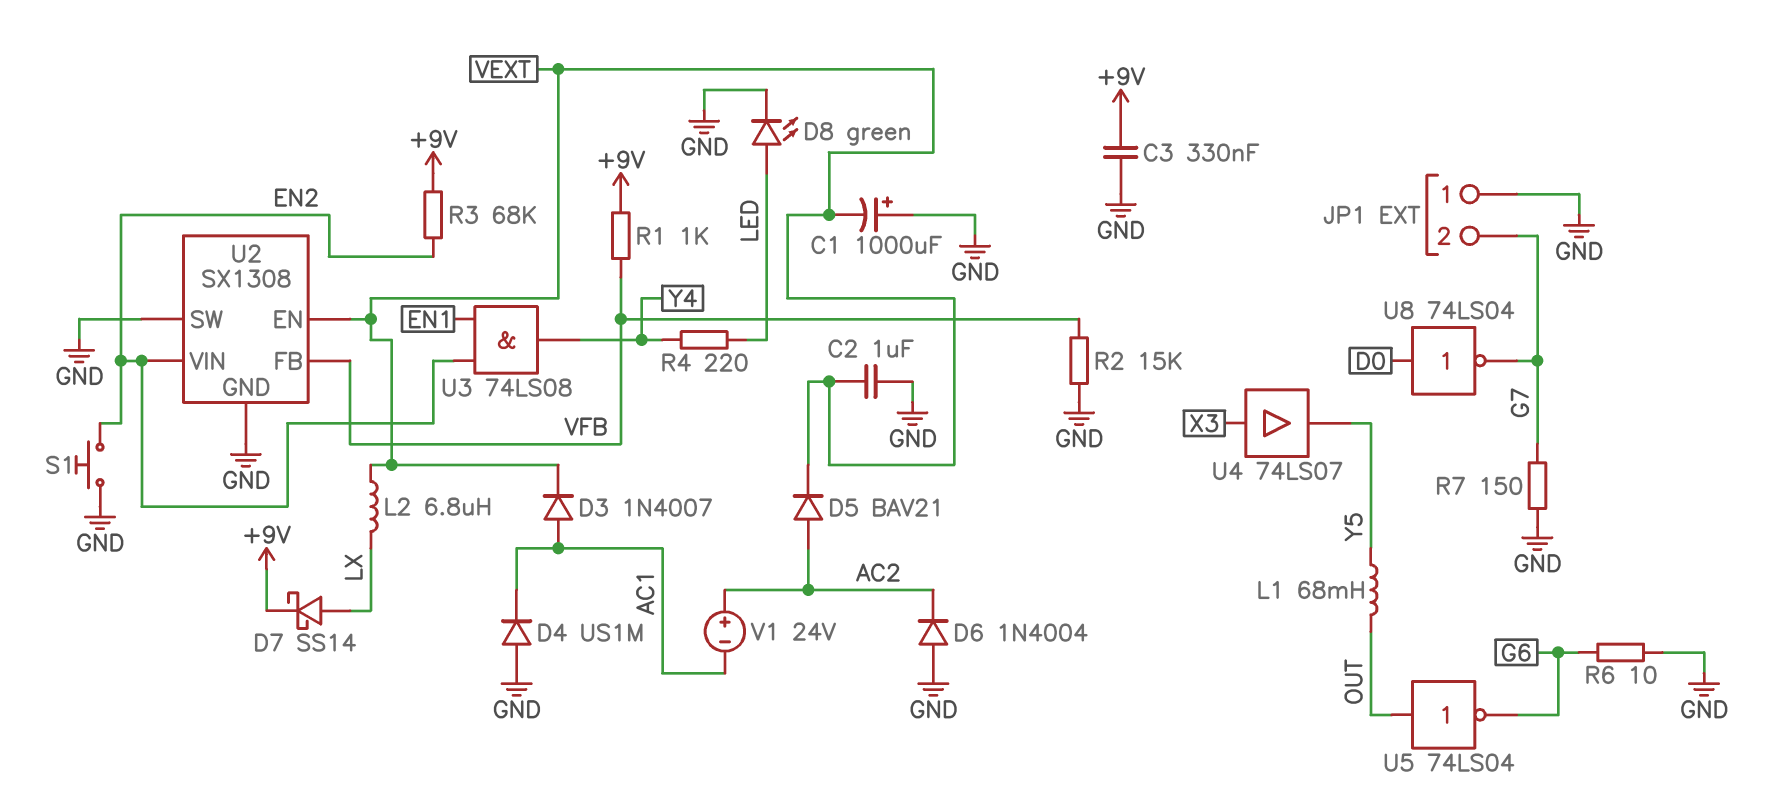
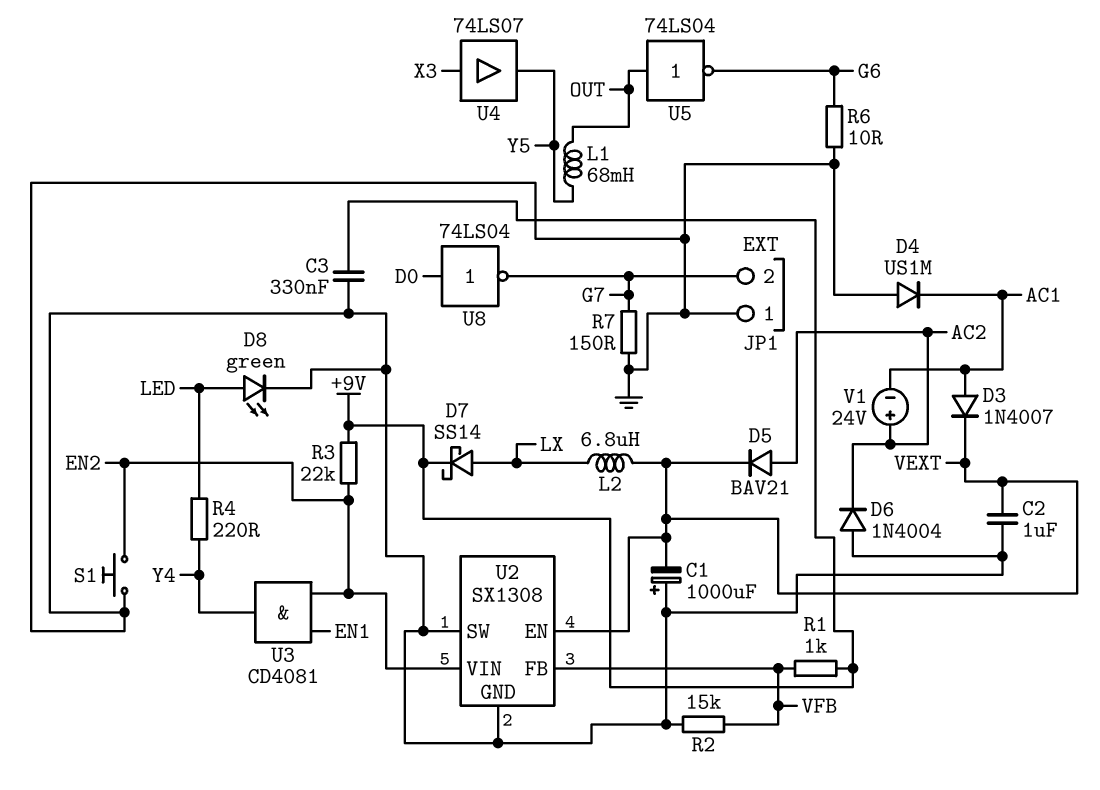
R3: 68k (+9V, EN2) -> 22k (+9V, EN2)
U3: AND 74LS08 (in EN1, in EN2, out Y4) -> AND CD4081 (in EN1, in EN2, out Y4)

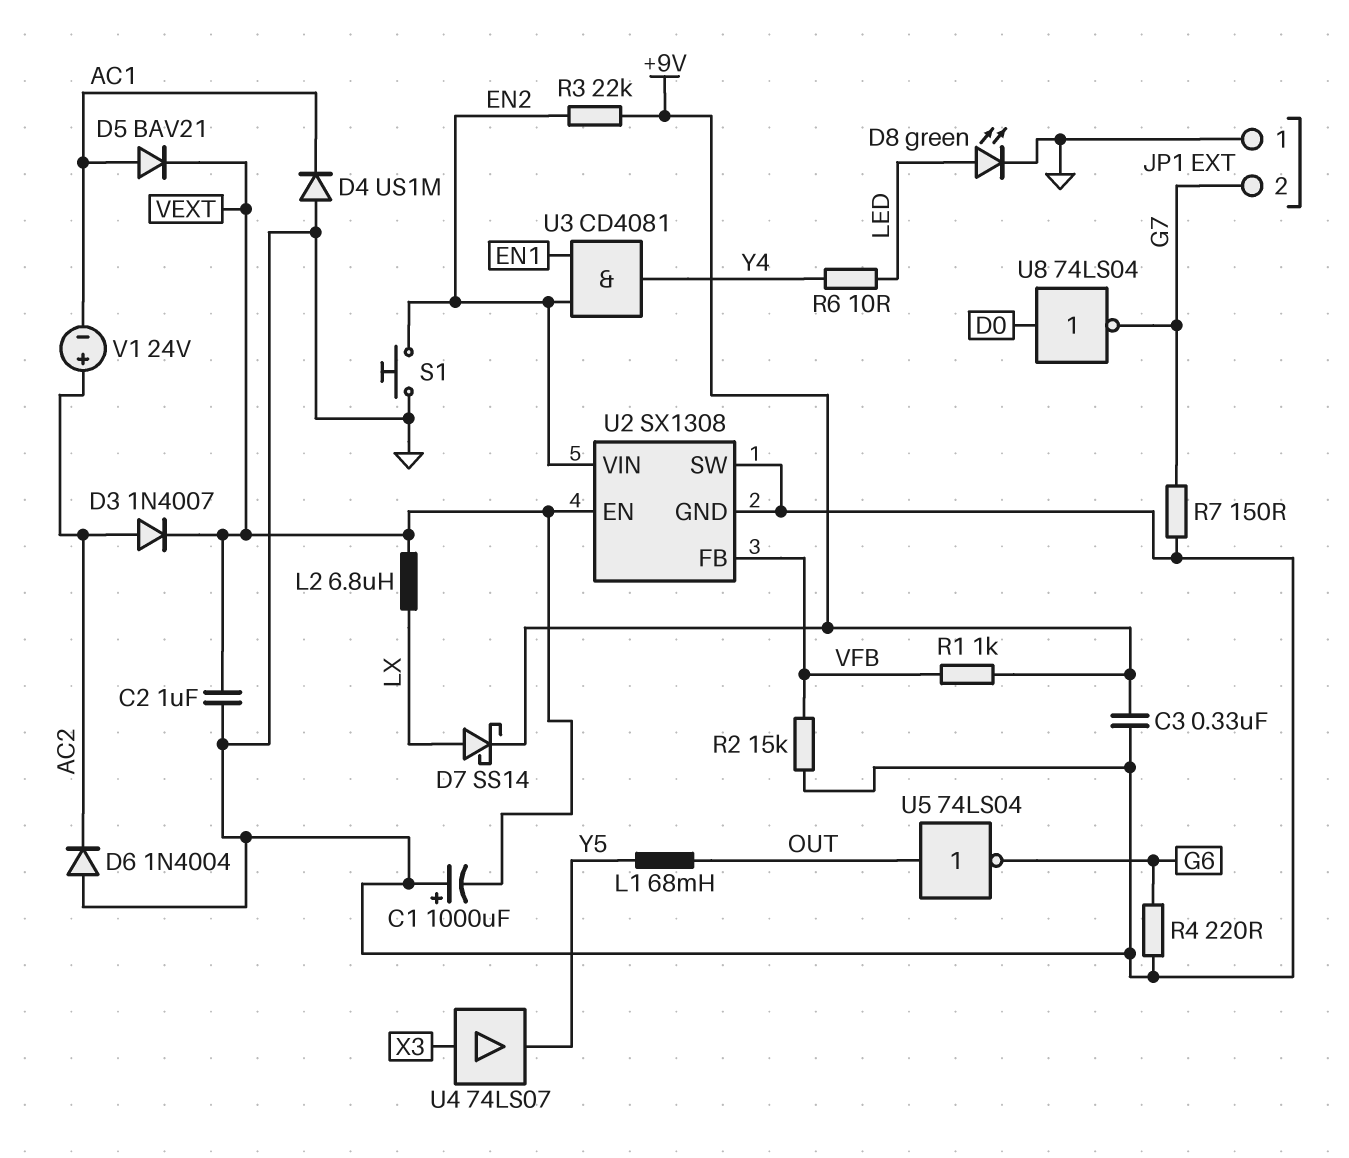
D3: diode 1N4007 (A AC1, K VEXT) -> diode 1N4007 (A AC2, K VEXT)
D5: diode BAV21 (A AC2, K VEXT) -> diode BAV21 (A AC1, K VEXT)
R4: 220 (LED, Y4) -> 220 (G6, GND)
R6: 10 (G6, GND) -> 10 (LED, Y4)

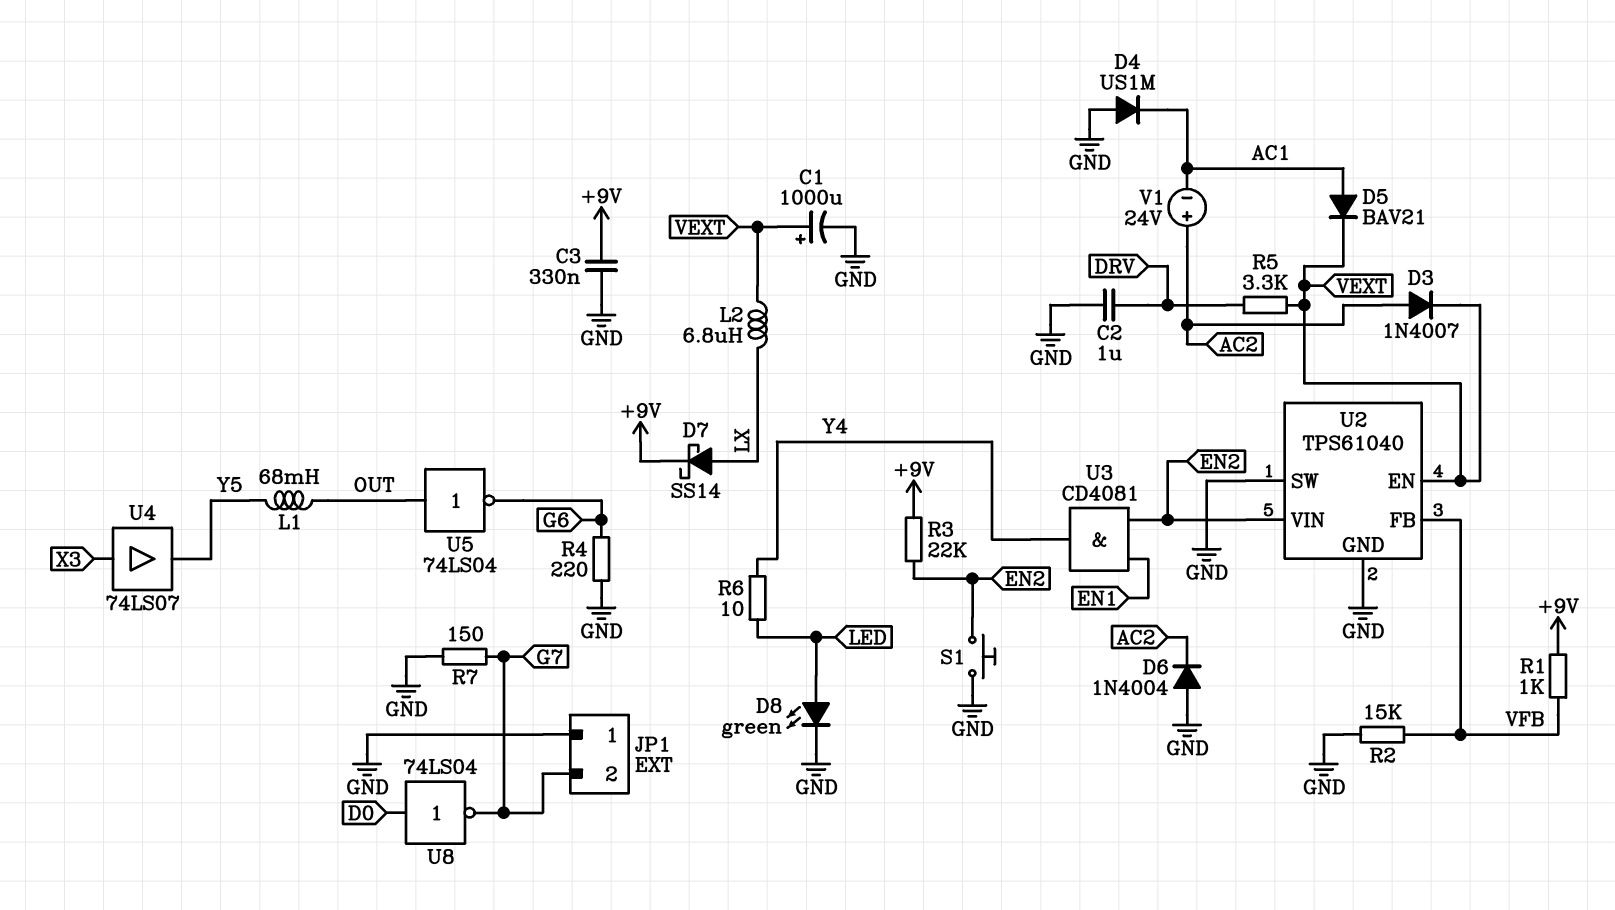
C1: 1000uF (plus GND, minus VEXT) -> 1000uF (plus VEXT, minus GND)
C2: 1uF (GND, VEXT) -> 1uF (DRV, GND)
R5: none -> 3.3k (DRV, VEXT)
U2: SX1308 -> TPS61040

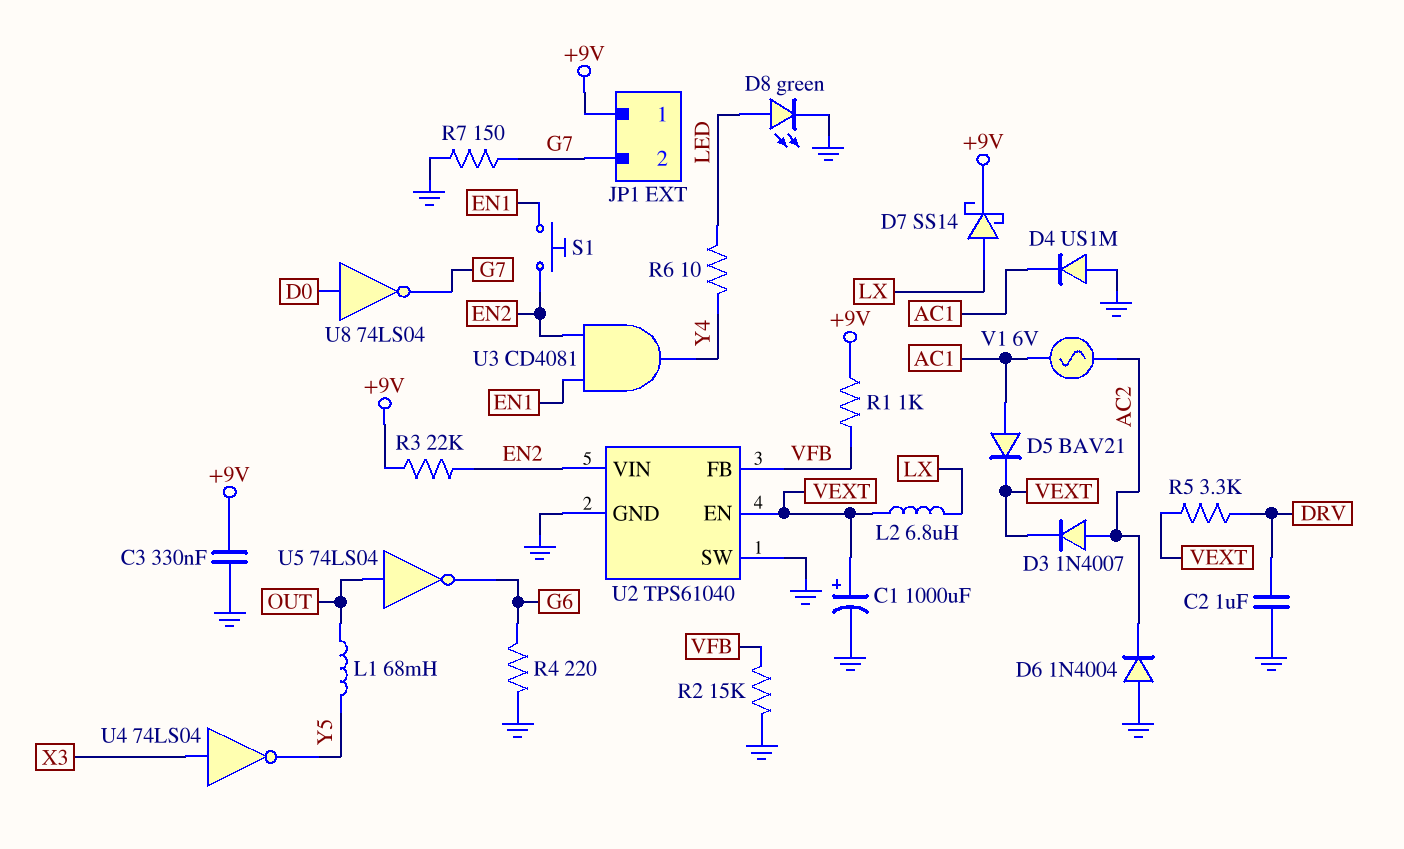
JP1 pin 1: GND -> +9V
S1: button (EN2, GND) -> button (EN1, EN2)
U4: buffer 74LS07 (in X3, out Y5) -> NOT 74LS04 (in X3, out Y5)
V1: 24V (plus AC2, minus AC1) -> AC 6V (AC1, AC2)

